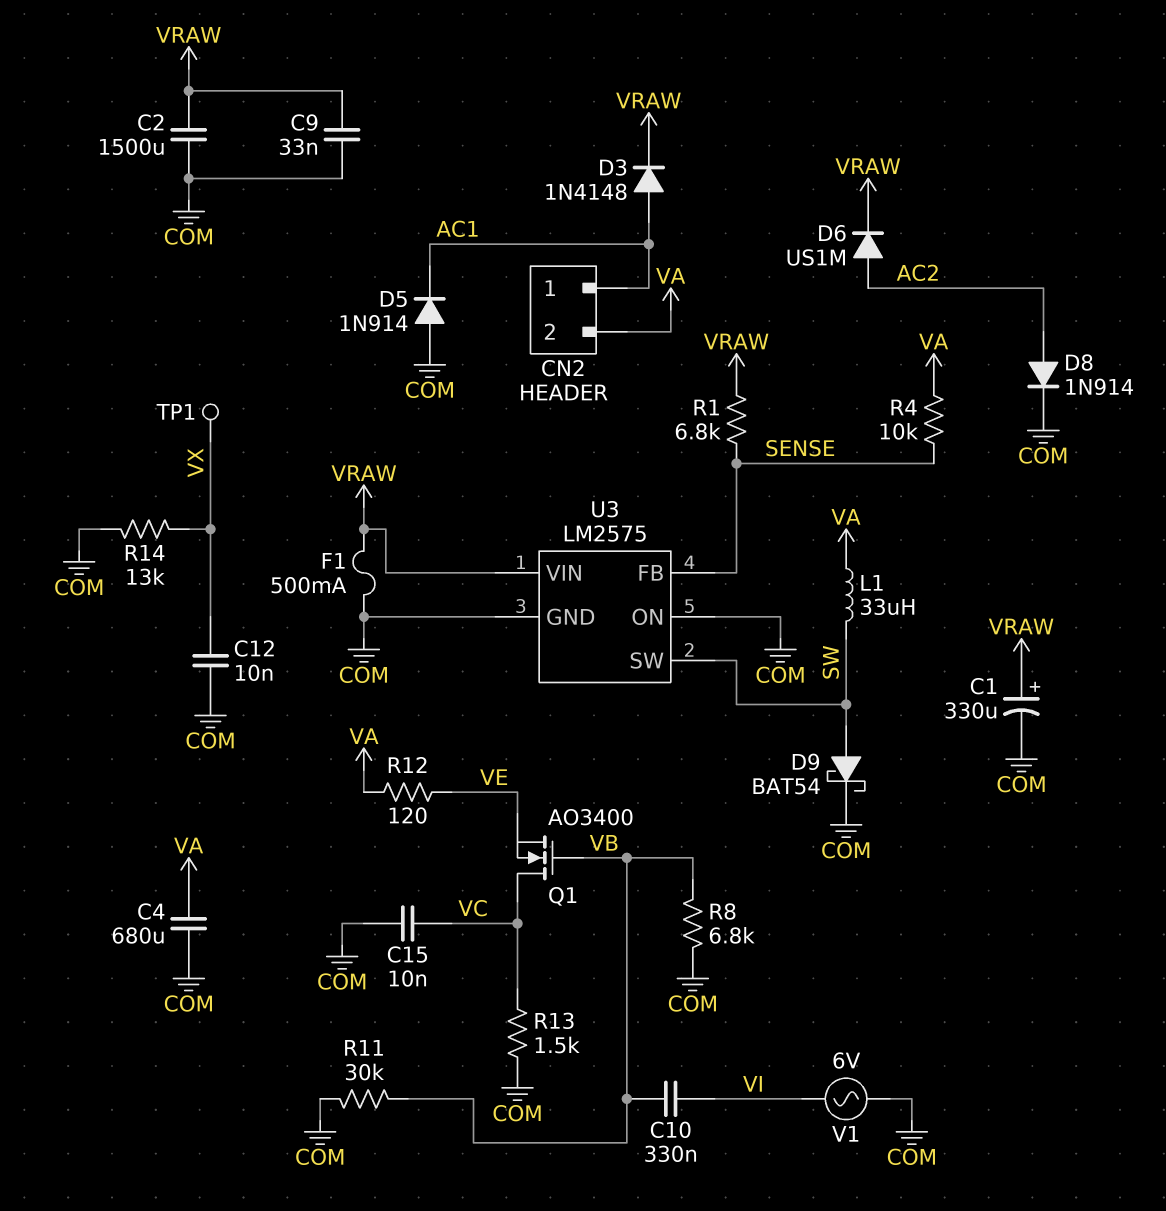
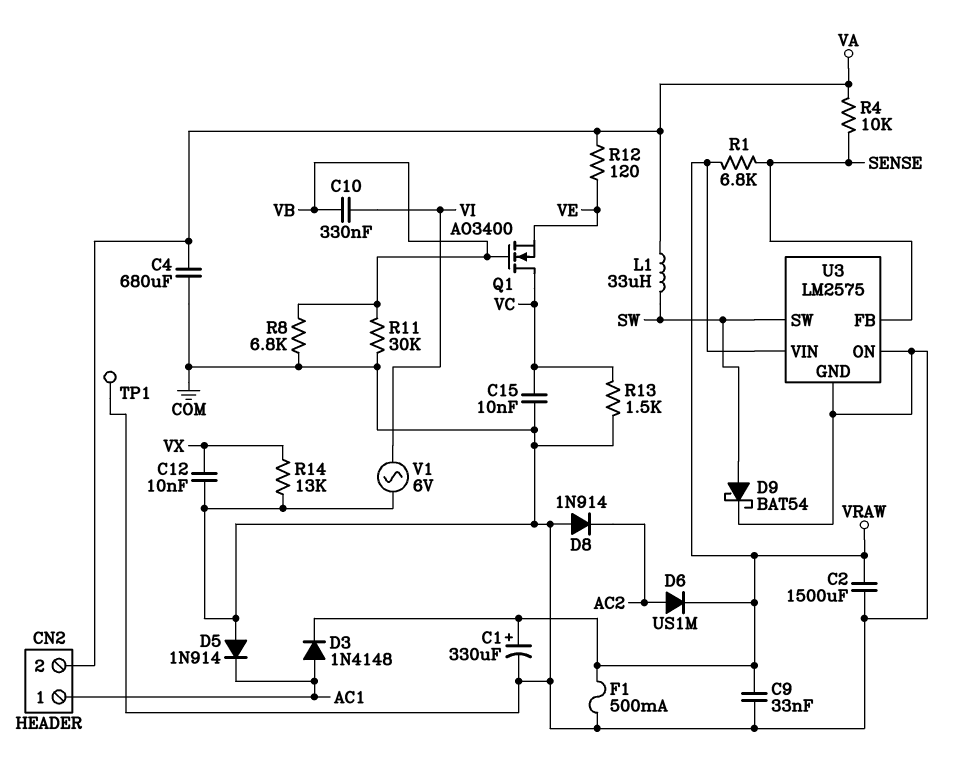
D8: diode 1N914 (A AC2, K COM) -> diode 1N914 (A COM, K AC2)
TP1: test point (VX) -> test point (COM)

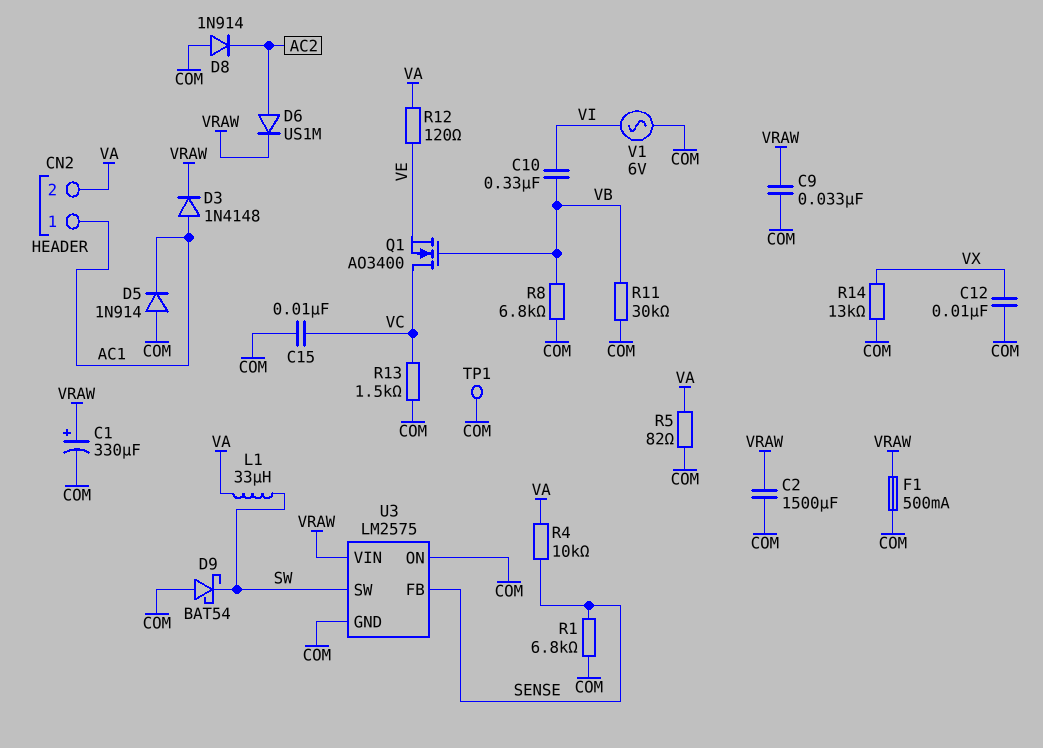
C4: 680uF (COM, VA) -> none
D9: schottky BAT54 (A SW, K COM) -> schottky BAT54 (A COM, K SW)
R1: 6.8k (SENSE, VRAW) -> 6.8k (COM, SENSE)
R5: none -> 82 (COM, VA)

